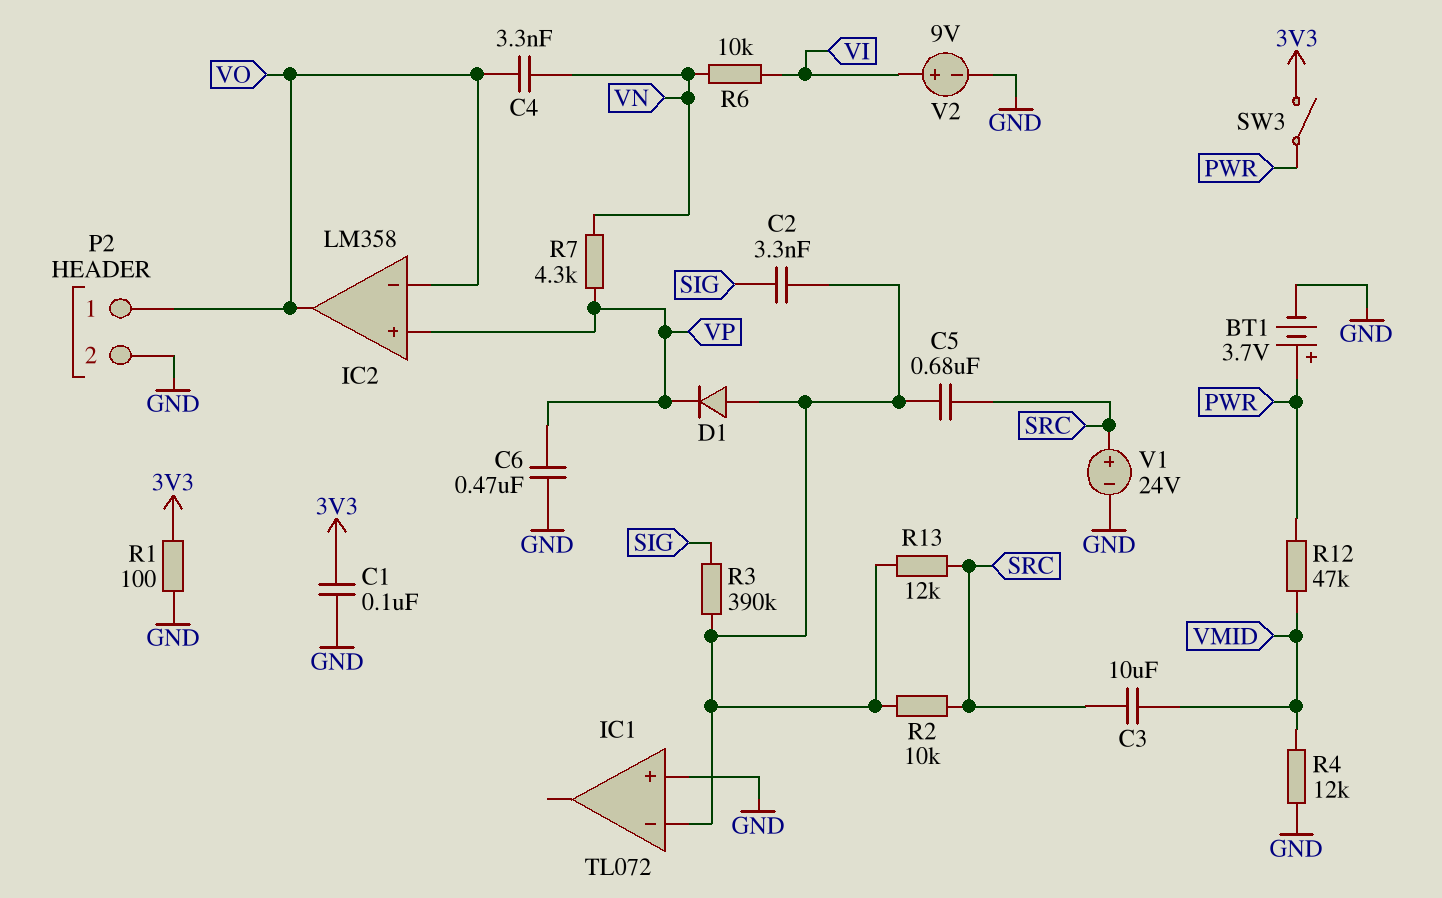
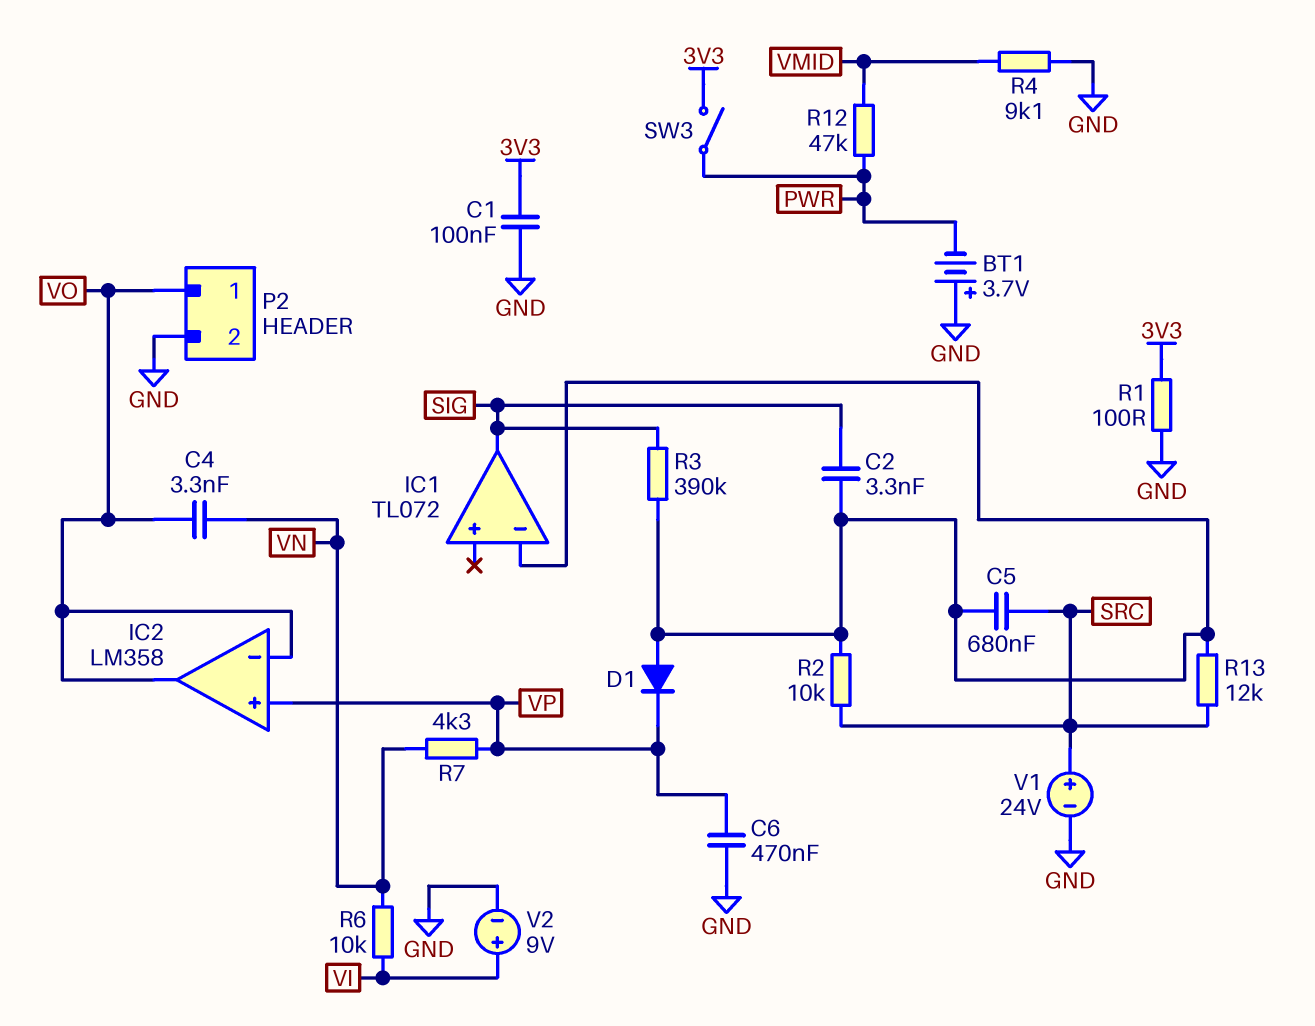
BT1: 3.7V (plus PWR, minus GND) -> 3.7V (plus GND, minus PWR)
C3: 10uF (SRC, VMID) -> none
IC1 pin in+: GND -> none
IC1 pin out: none -> SIG
R4: 12k (GND, VMID) -> 9.1k (GND, VMID)

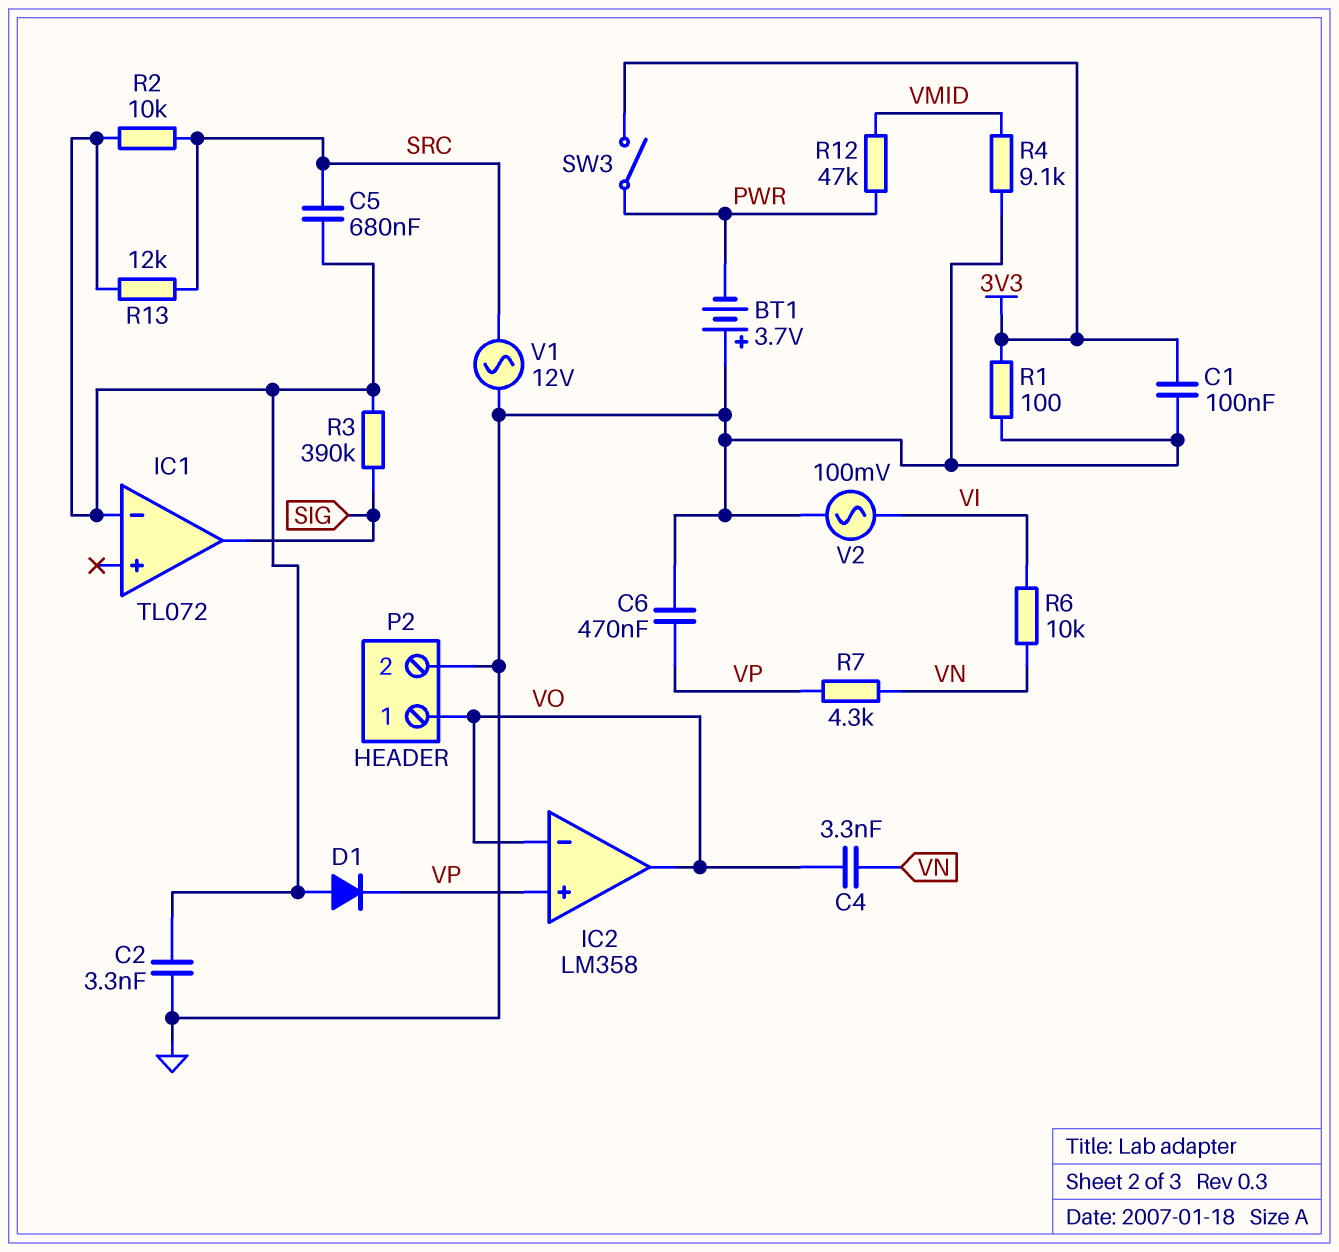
C2: 3.3nF (IC1/in-, SIG) -> 3.3nF (GND, IC1/in-)
V1: 24V (plus SRC, minus GND) -> AC 12V (GND, SRC)
V2: 9V (plus VI, minus GND) -> AC 100mV (GND, VI)

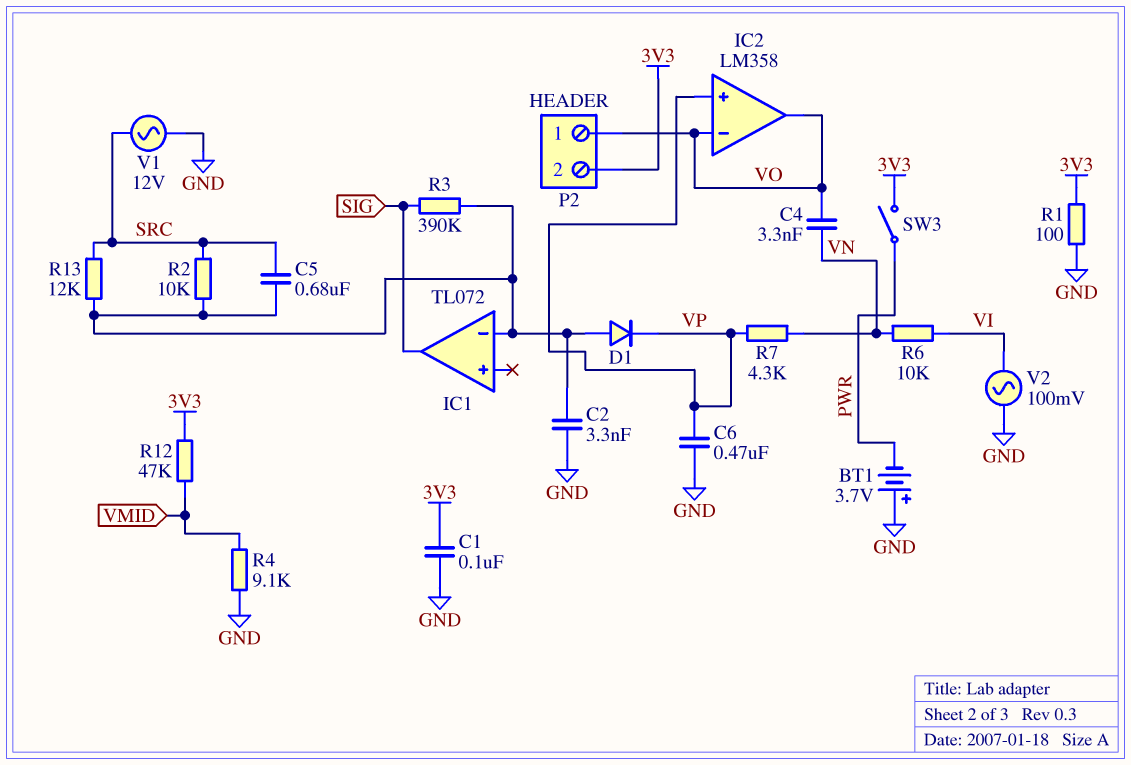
P2 pin 2: GND -> 3V3
R12: 47k (PWR, VMID) -> 47k (3V3, VMID)

